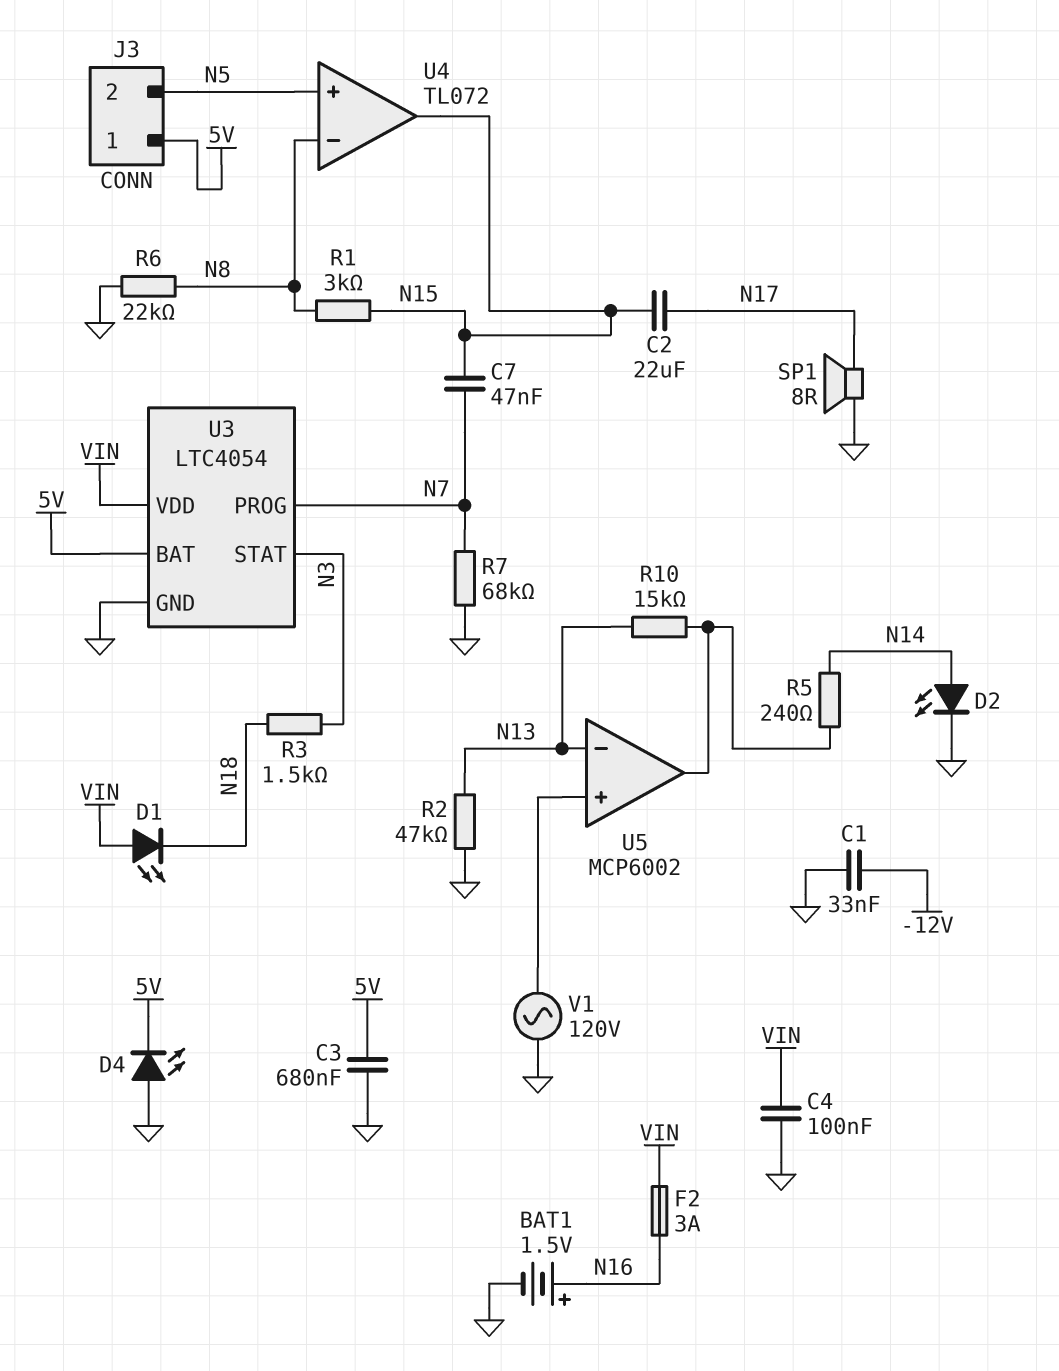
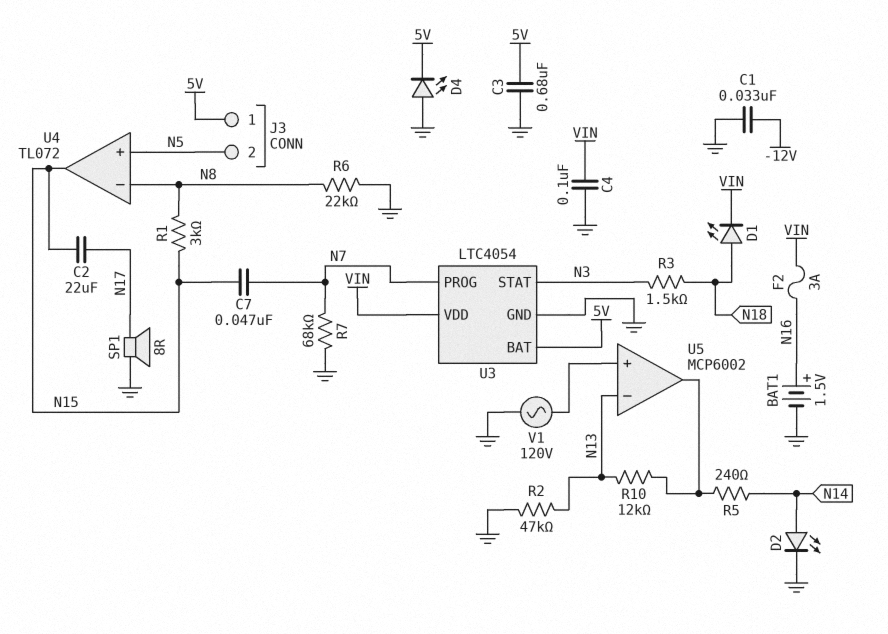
D1: LED (A VIN, K N18) -> LED (A N18, K VIN)
R10: 15k (N13, U5/out) -> 12k (N13, U5/out)

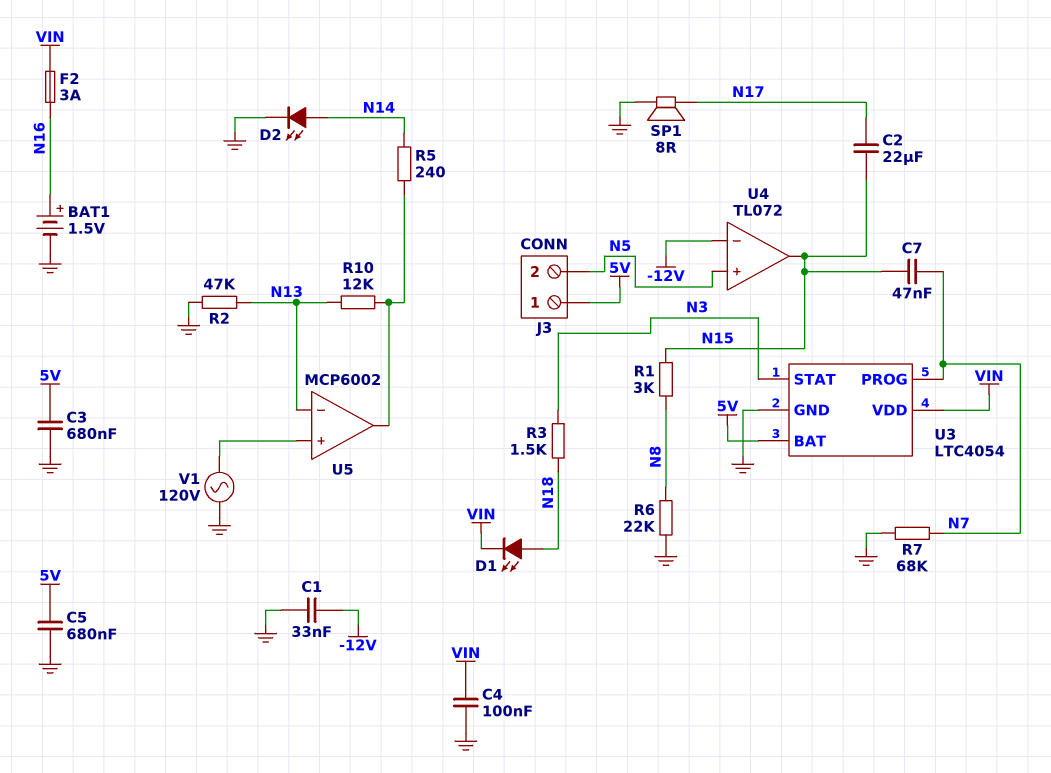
C5: none -> 680nF (5V, GND)
D4: LED (A GND, K 5V) -> none
U4 pin in-: N8 -> -12V

